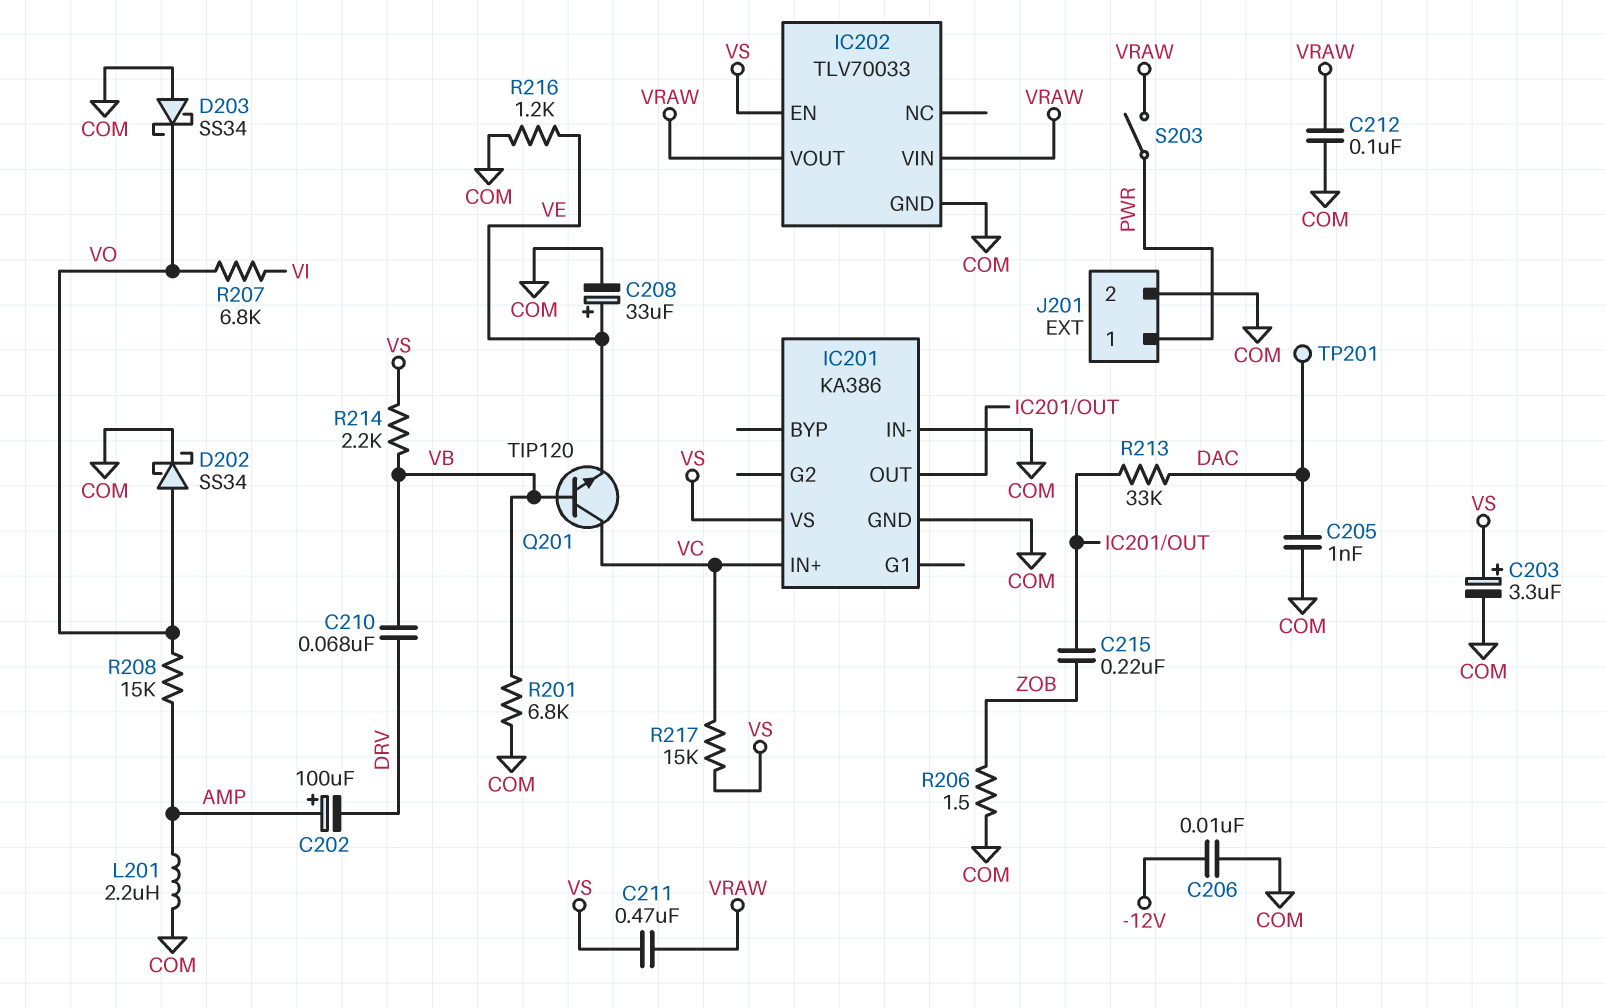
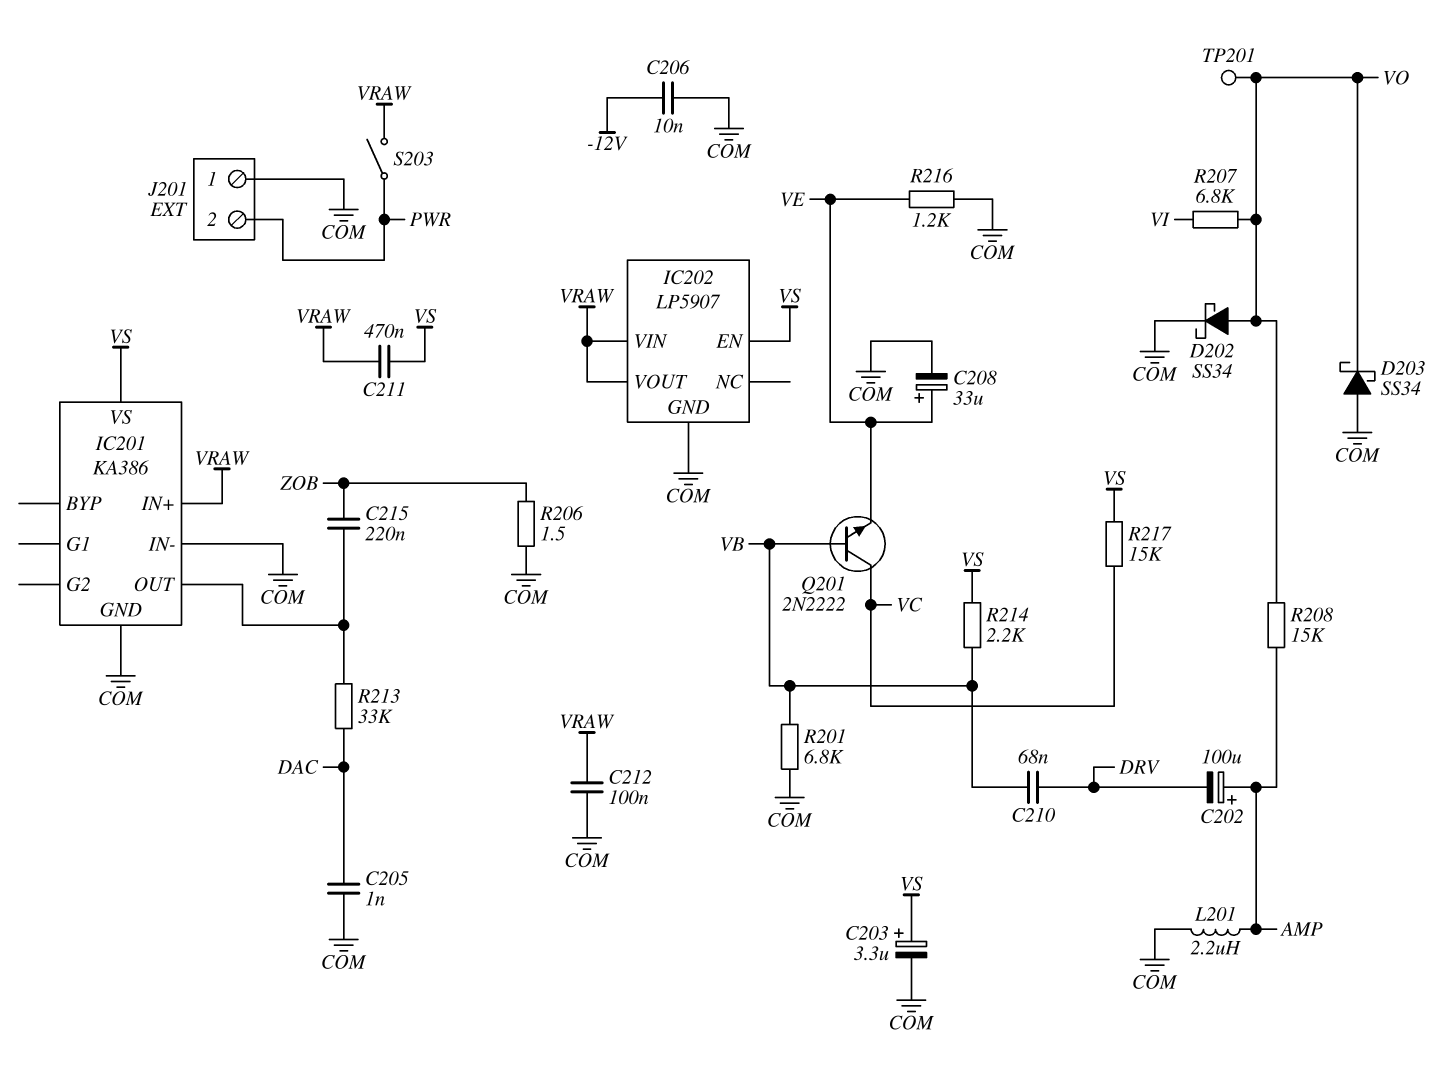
IC201 pin IN+: VC -> VRAW
IC202: TLV70033 -> LP5907
J201 pin 1: PWR -> COM
J201 pin 2: COM -> PWR
Q201: NPN TIP120 (B VB, C VC, E VE) -> NPN 2N2222 (B VB, C VC, E VE)
TP201: test point (DAC) -> test point (VO)

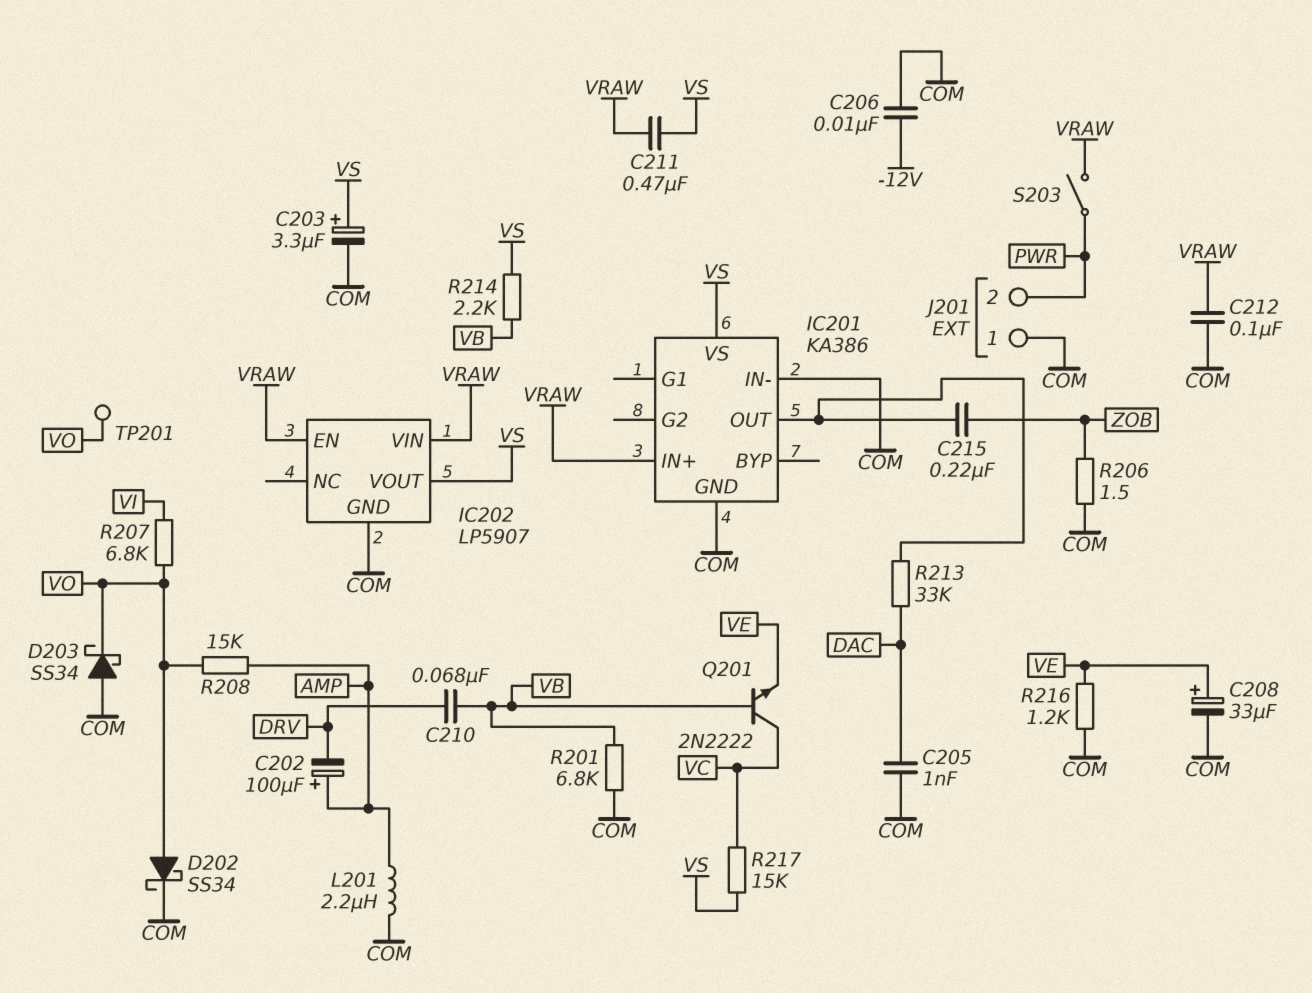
IC202 pin EN: VS -> VRAW
IC202 pin VOUT: VRAW -> VS

